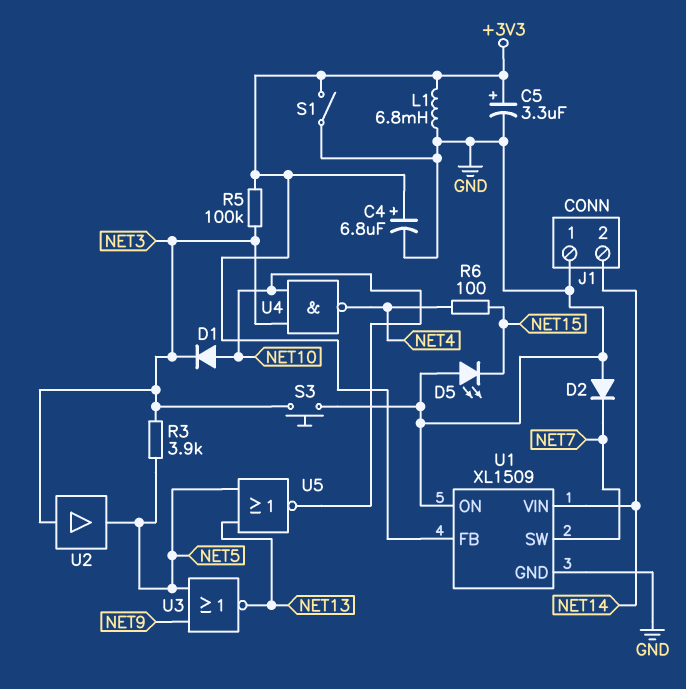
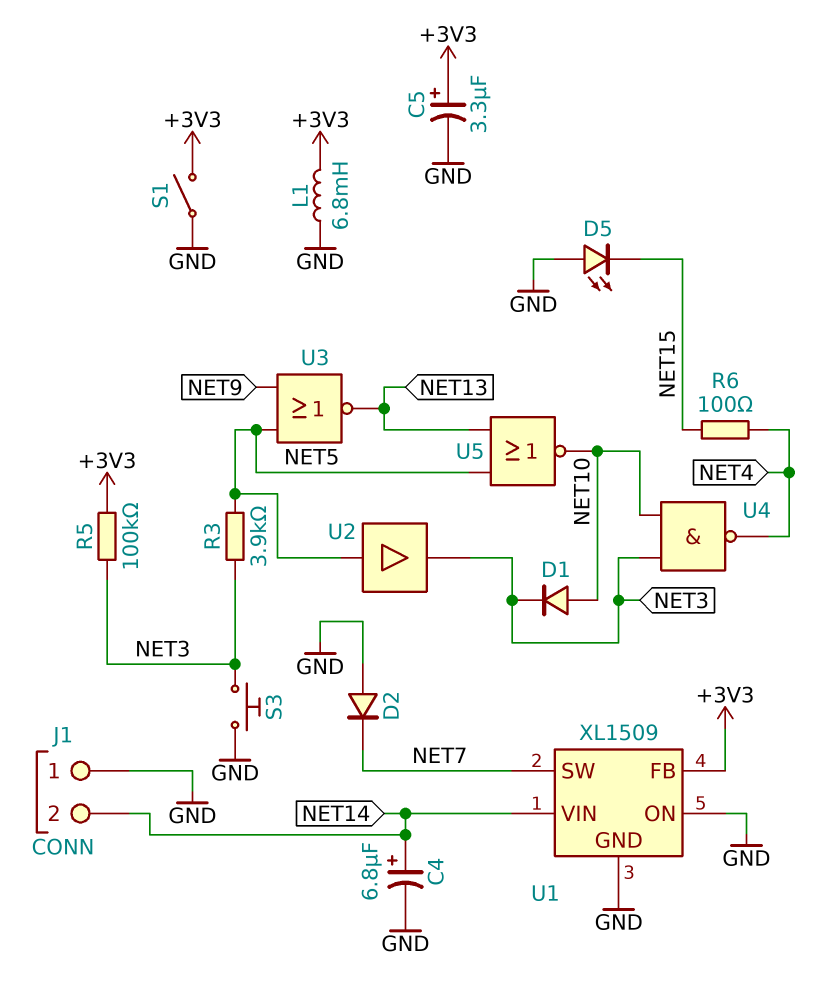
C4: 6.8uF (plus +3V3, minus GND) -> 6.8uF (plus NET14, minus GND)
U2: buffer (in NET3, out NET5) -> buffer (in NET5, out NET3)

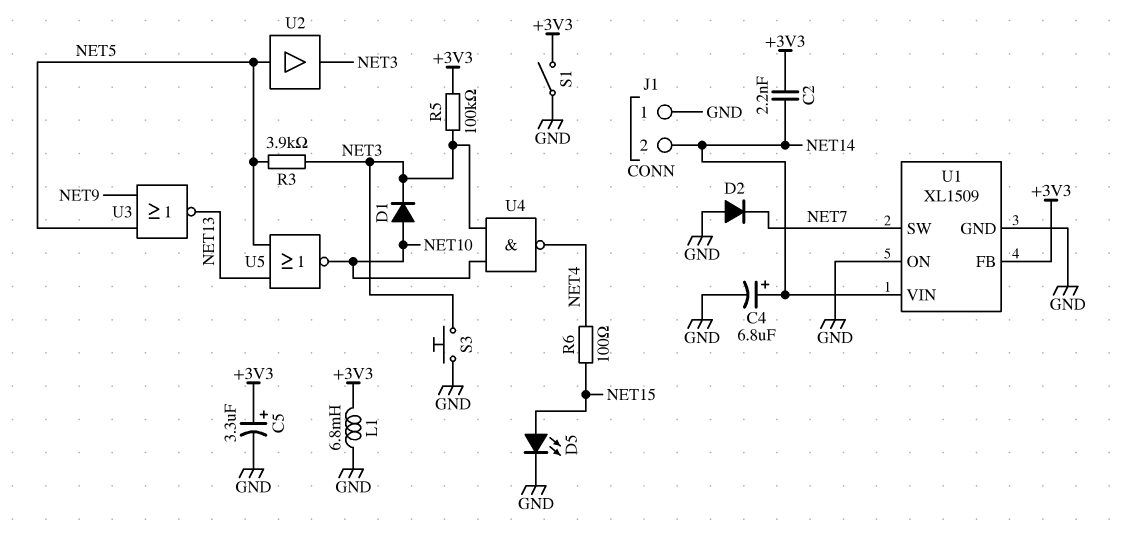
C2: none -> 2.2nF (+3V3, NET14)
D5: LED (A GND, K NET15) -> LED (A NET15, K GND)

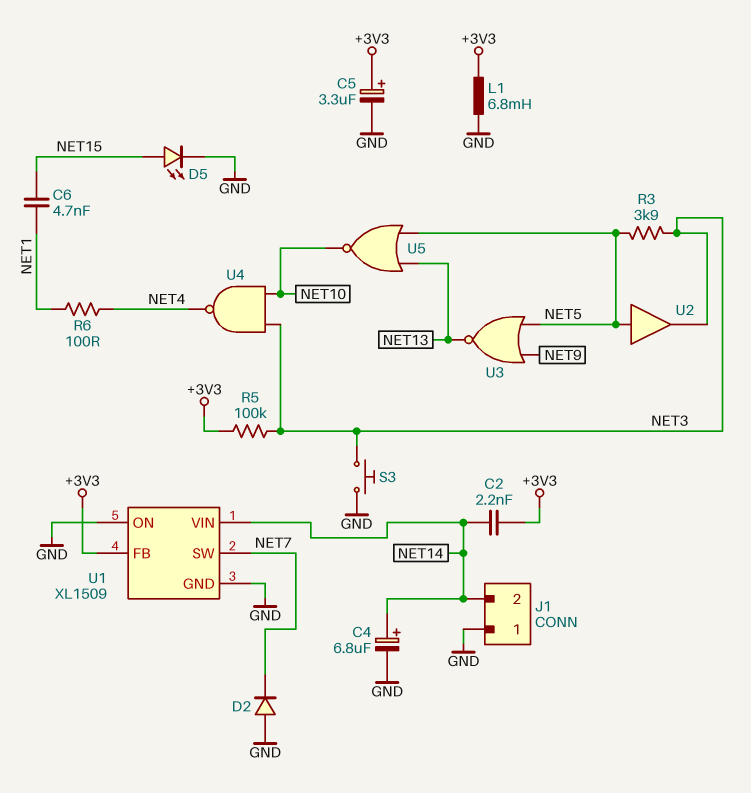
C6: none -> 4.7nF (NET1, NET15)
D1: diode (A NET10, K NET3) -> none
R6: 100 (NET4, NET15) -> 100 (NET1, NET4)
S1: switch (+3V3, GND) -> none

